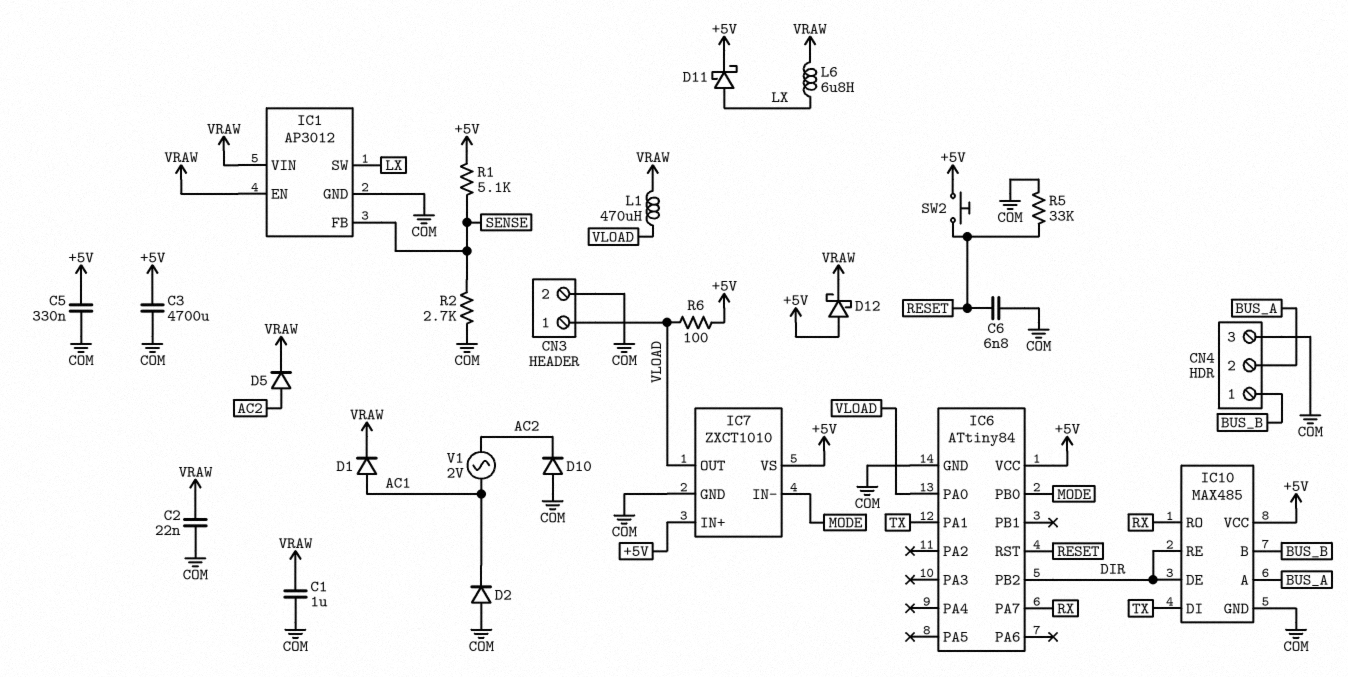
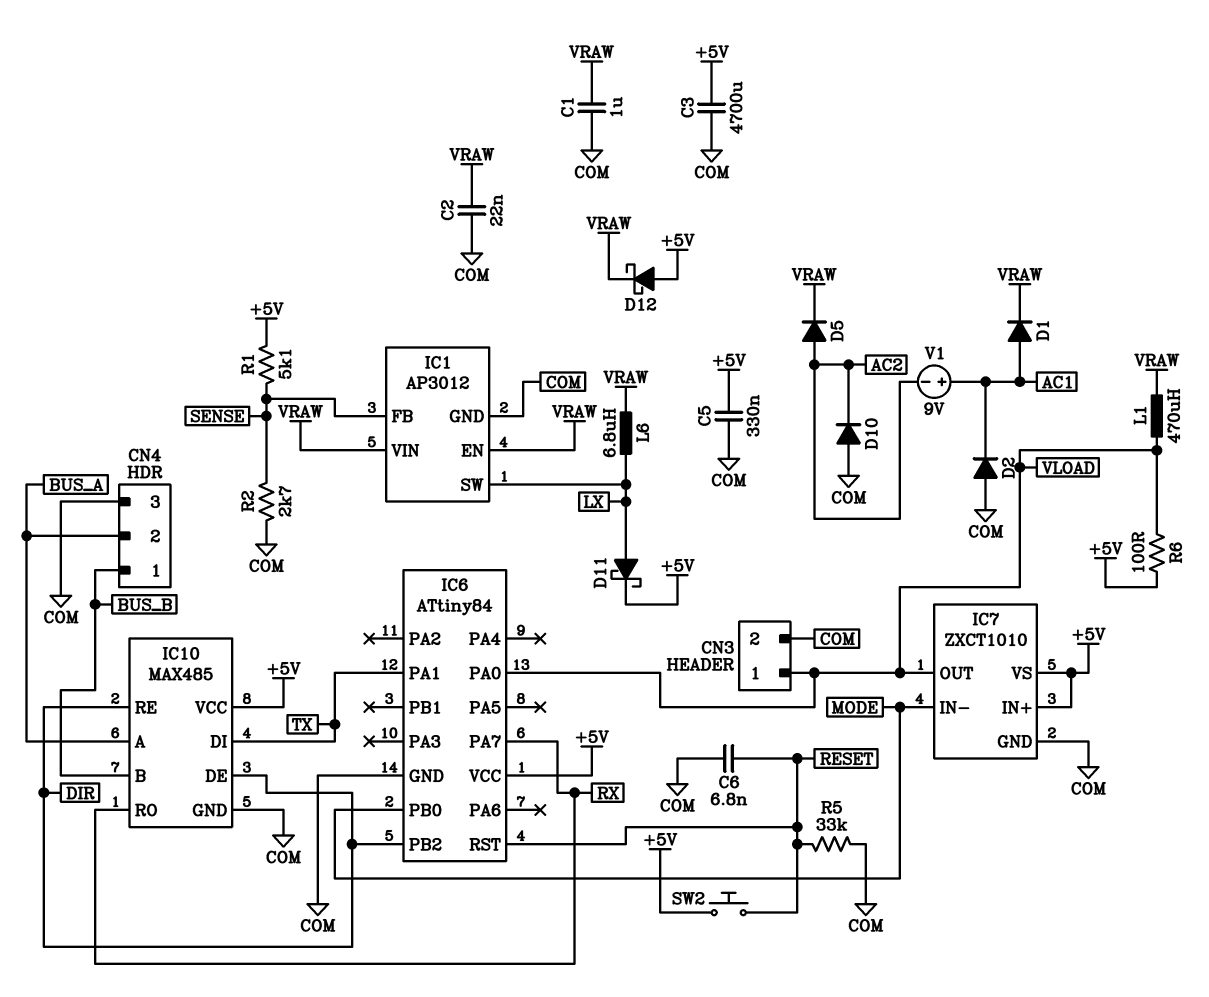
V1: AC 2V (AC1, AC2) -> 9V (plus AC1, minus AC2)

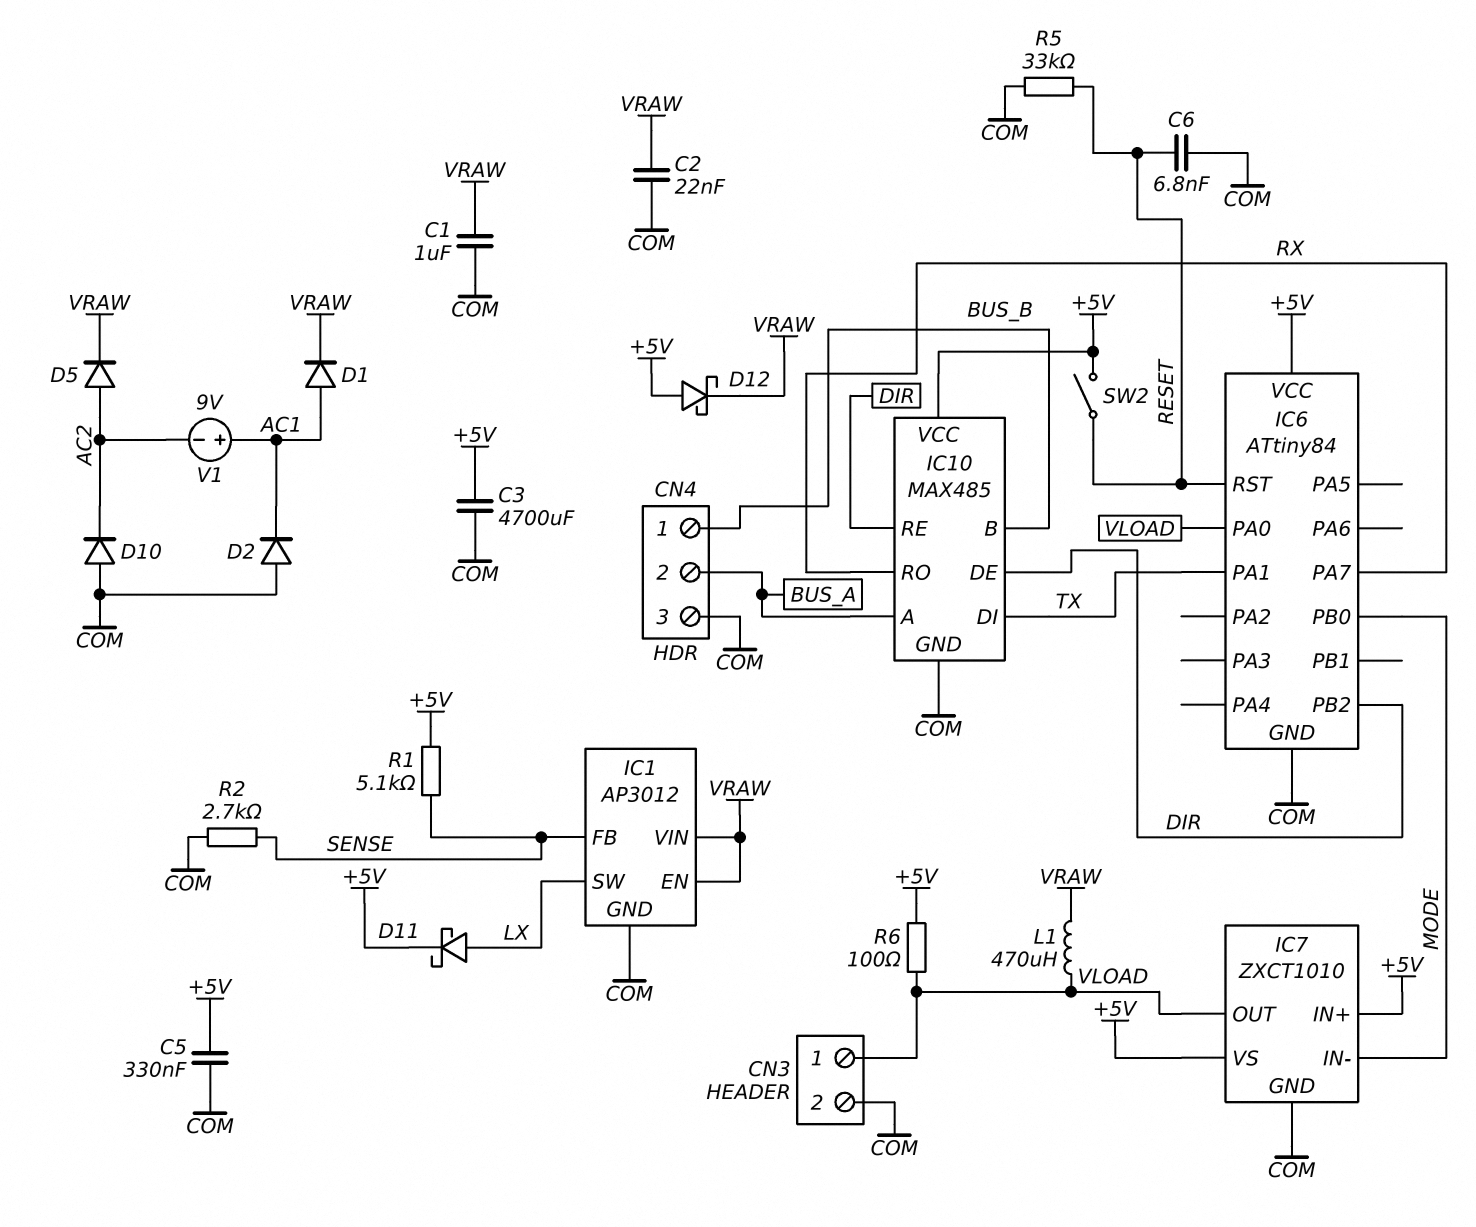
L6: 6.8uH (LX, VRAW) -> none
SW2: button (+5V, RESET) -> switch (+5V, RESET)

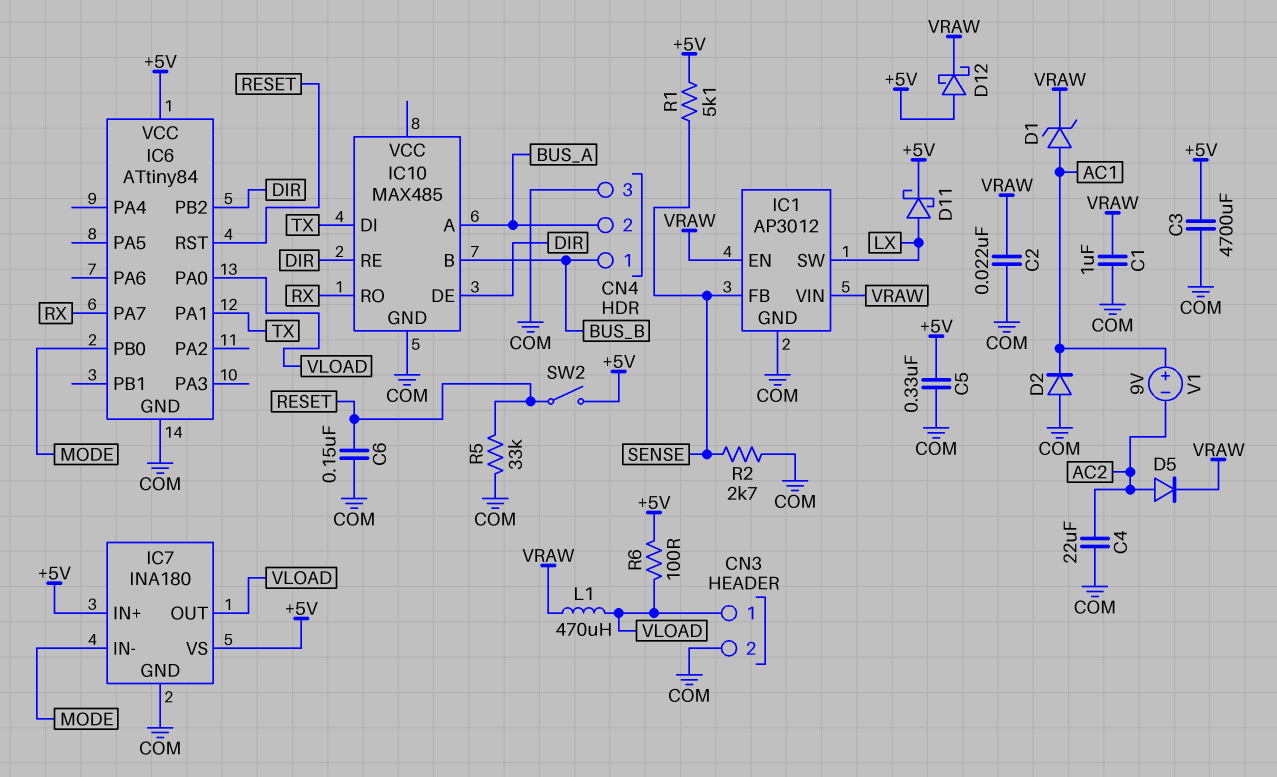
C4: none -> 22uF (AC2, COM)
C6: 6.8nF (COM, RESET) -> 150nF (COM, RESET)
D1: diode (A AC1, K VRAW) -> zener (A AC1, K VRAW)
D10: diode (A COM, K AC2) -> none
IC7: ZXCT1010 -> INA180
IC10 pin VCC: +5V -> none

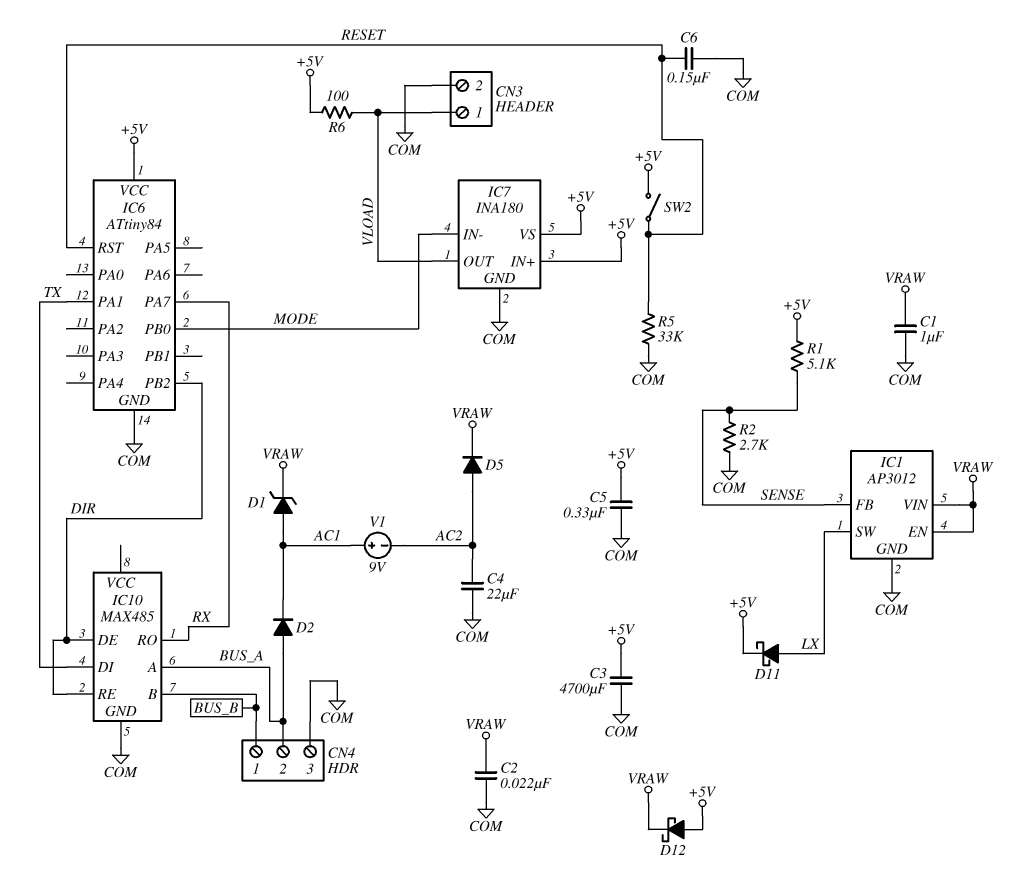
D2: diode (A COM, K AC1) -> diode (A BUS_A, K AC1)
IC6 pin PA0: VLOAD -> none
L1: 470uH (VLOAD, VRAW) -> none

